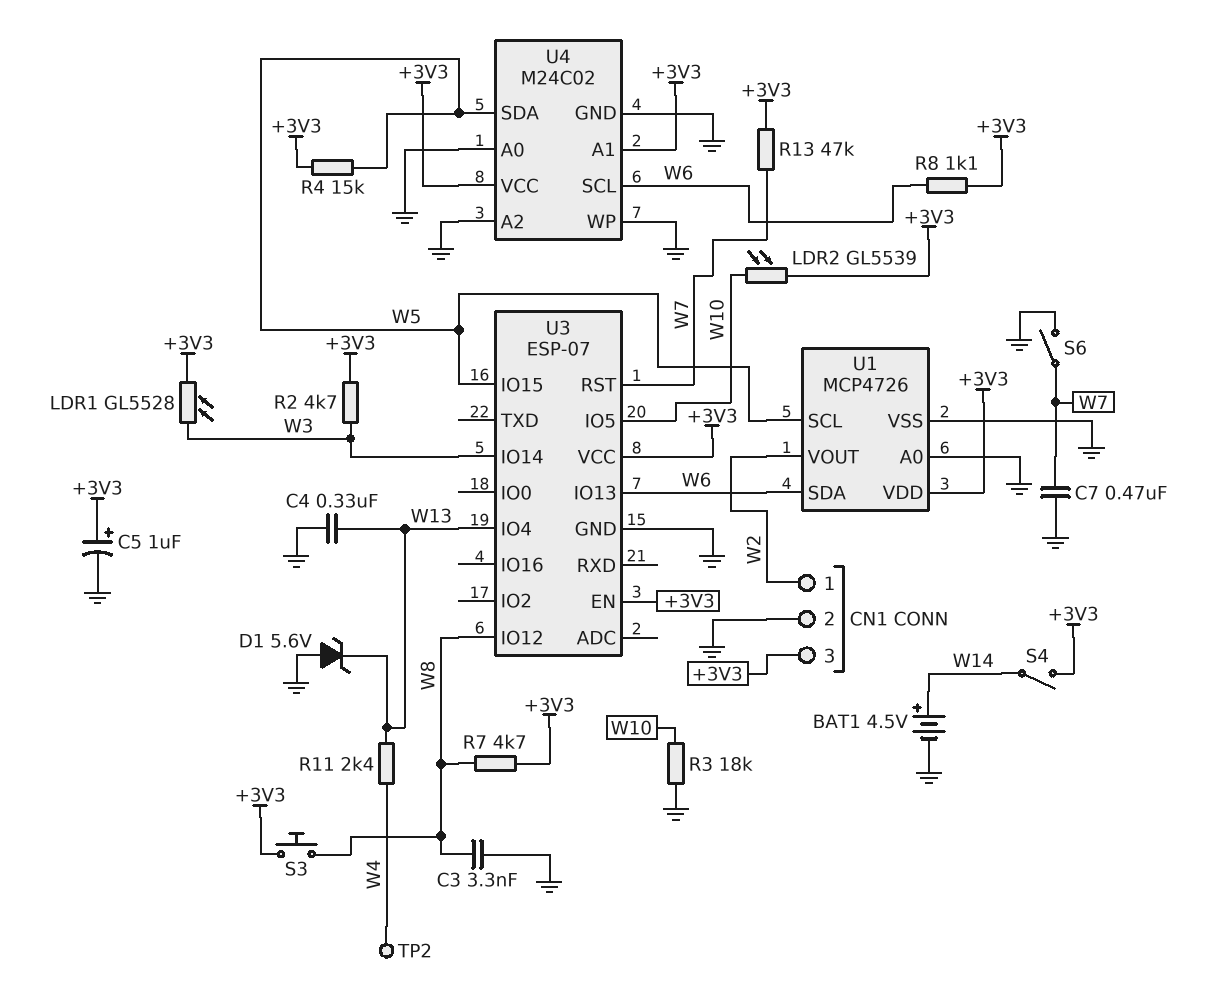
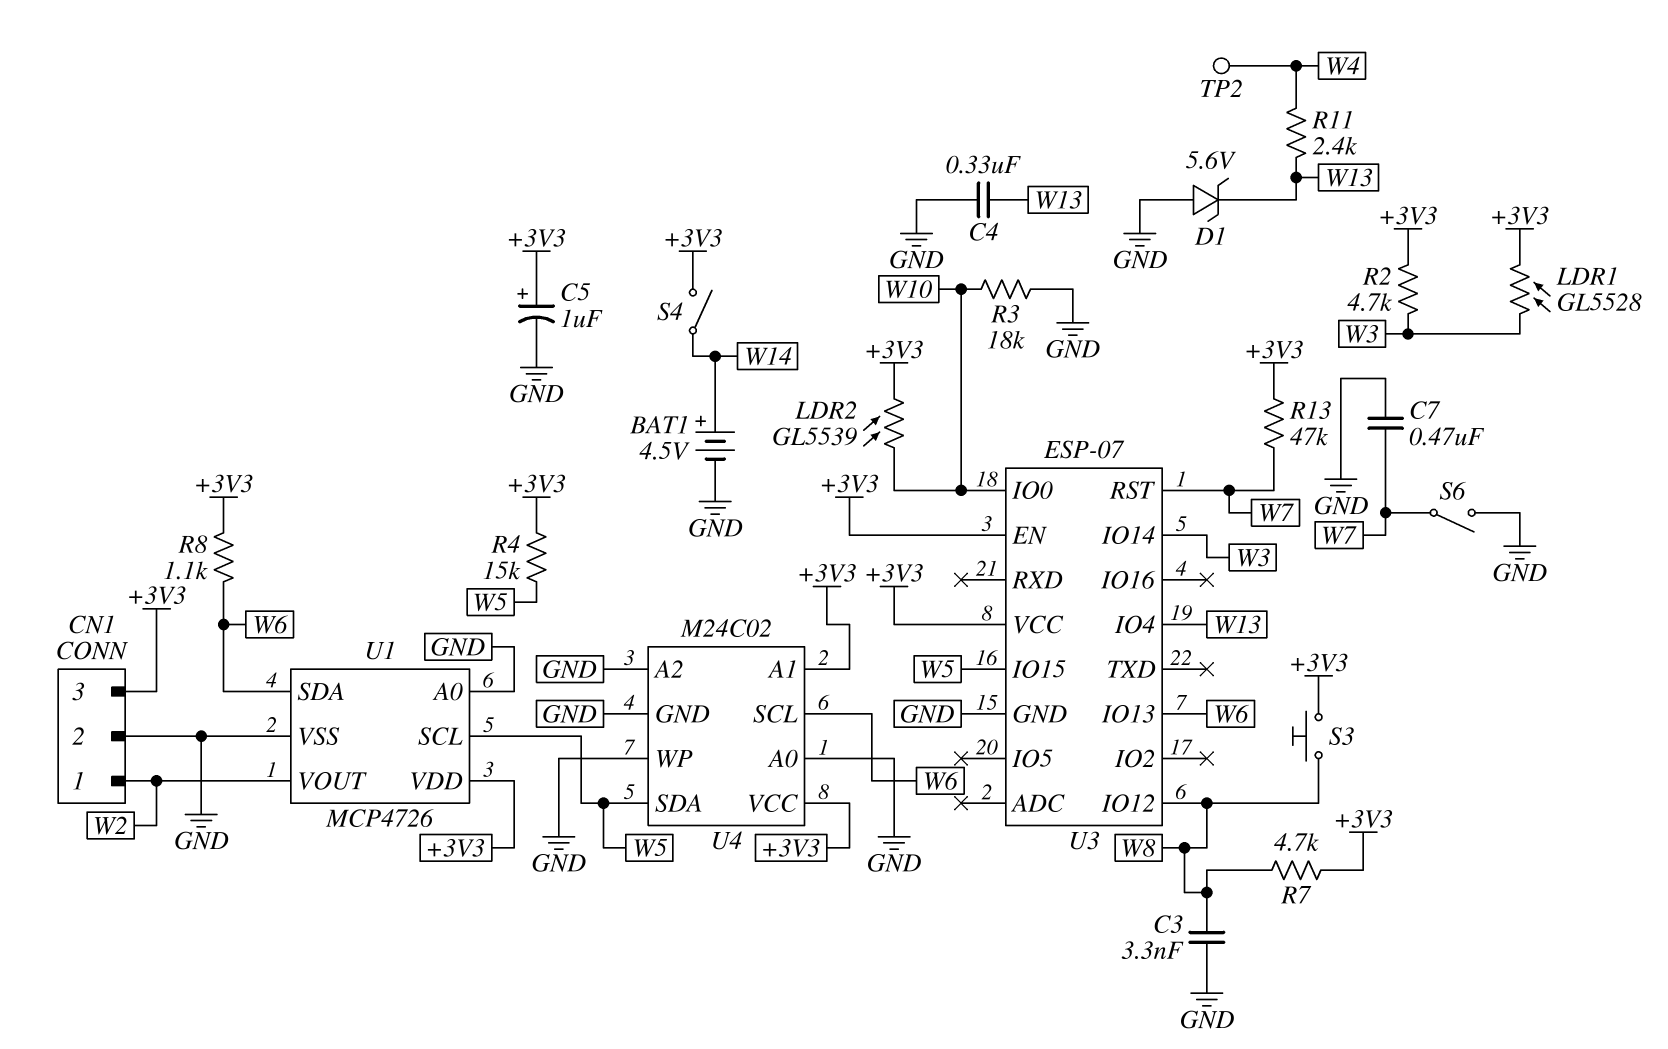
U3 pin IO0: none -> W10
U3 pin IO5: W10 -> none

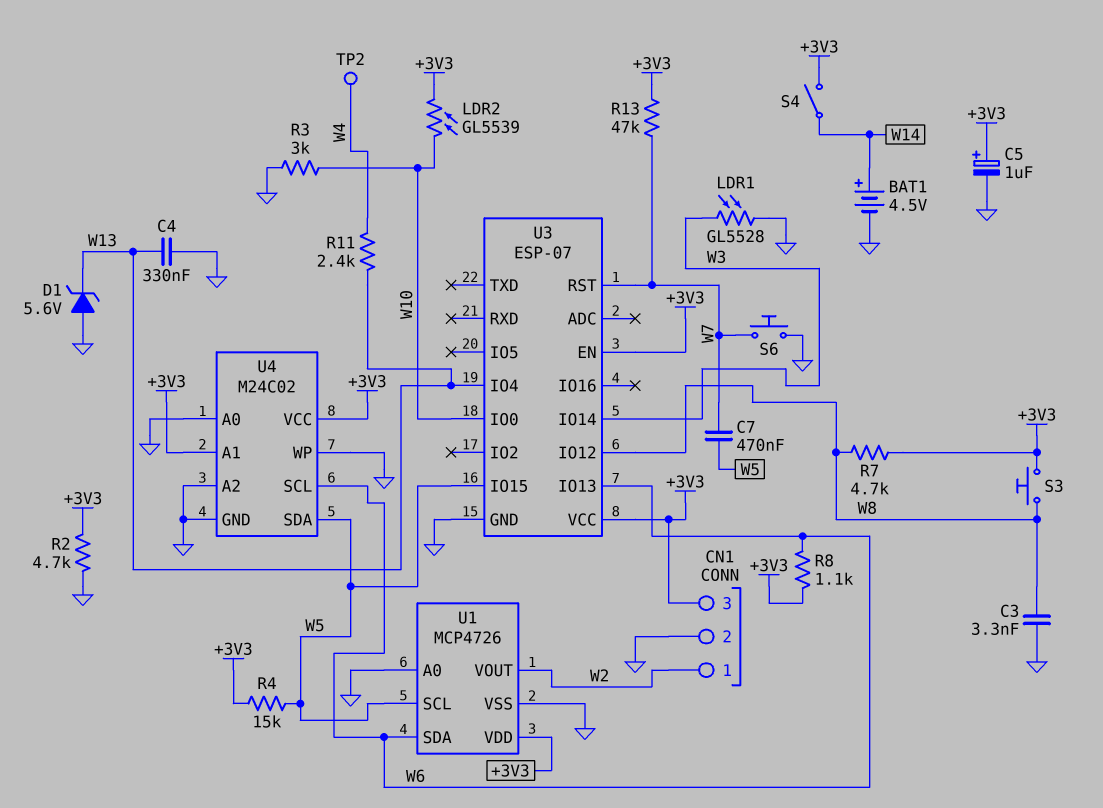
C7: 470nF (GND, W7) -> 470nF (W5, W7)
LDR1: GL5528 (+3V3, W3) -> GL5528 (GND, W3)
R2: 4.7k (+3V3, W3) -> 4.7k (+3V3, GND)
R3: 18k (GND, W10) -> 3k (GND, W10)
S6: switch (GND, W7) -> button (GND, W7)

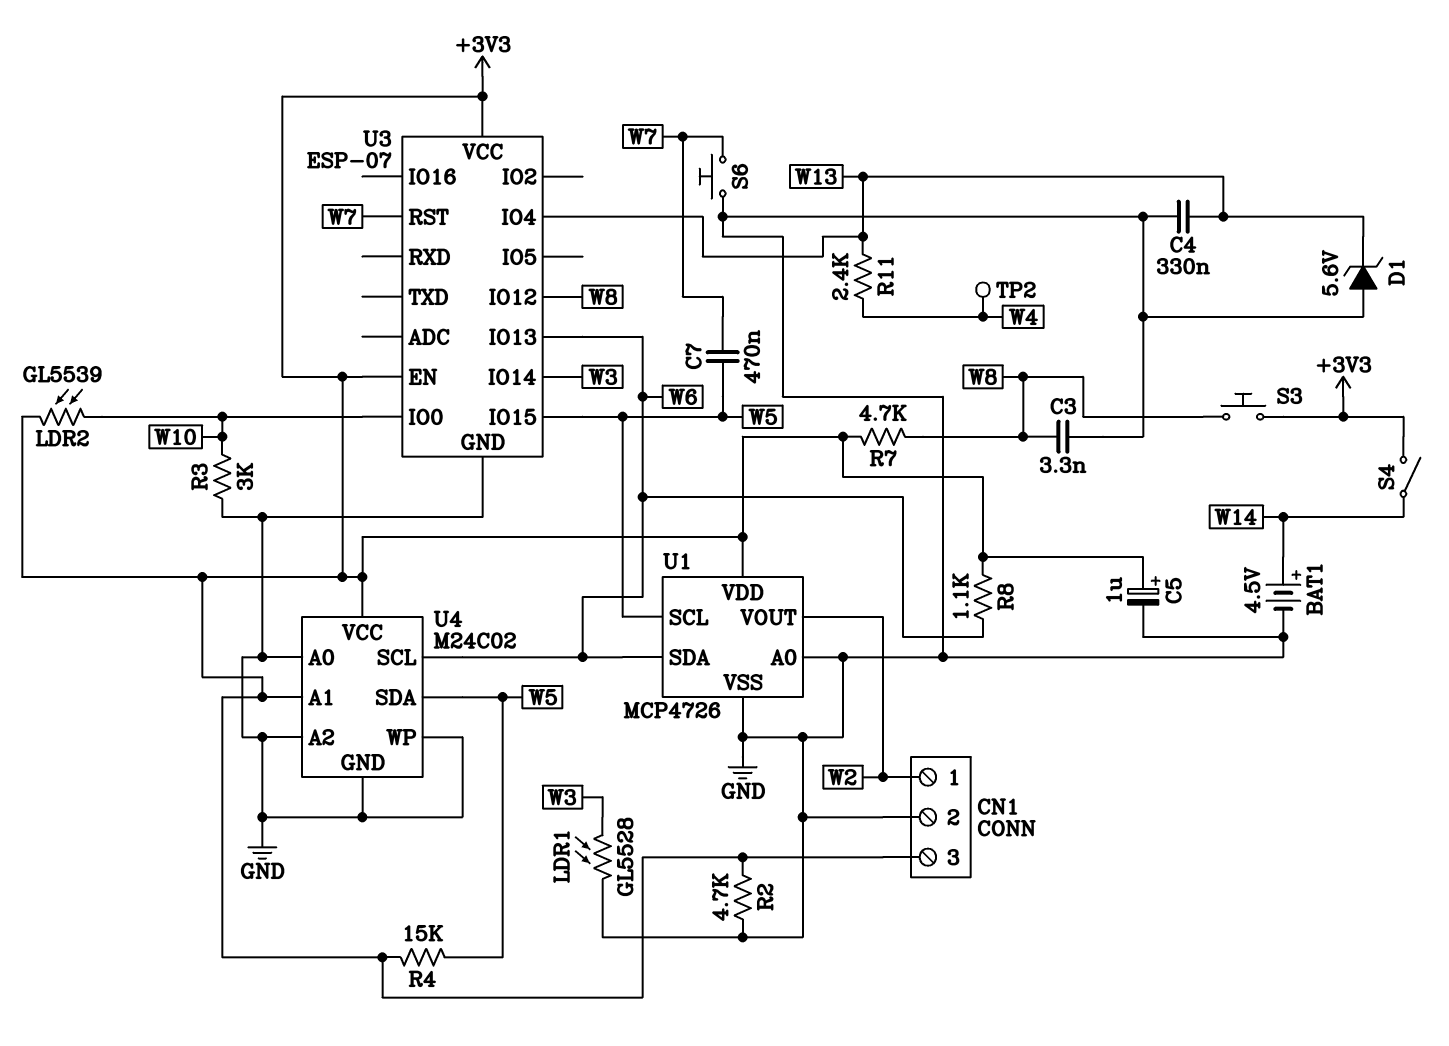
R13: 47k (+3V3, W7) -> none

